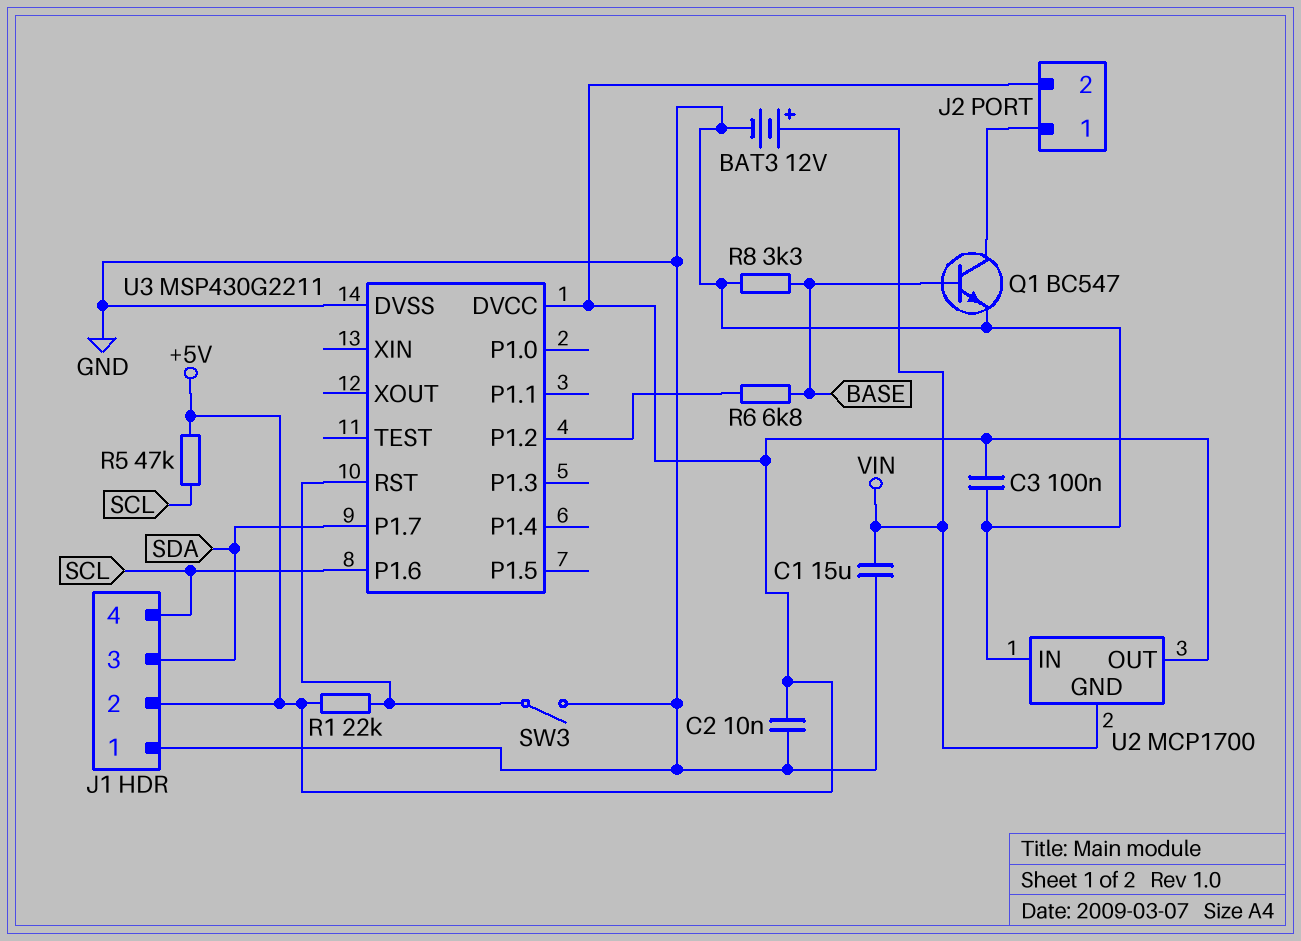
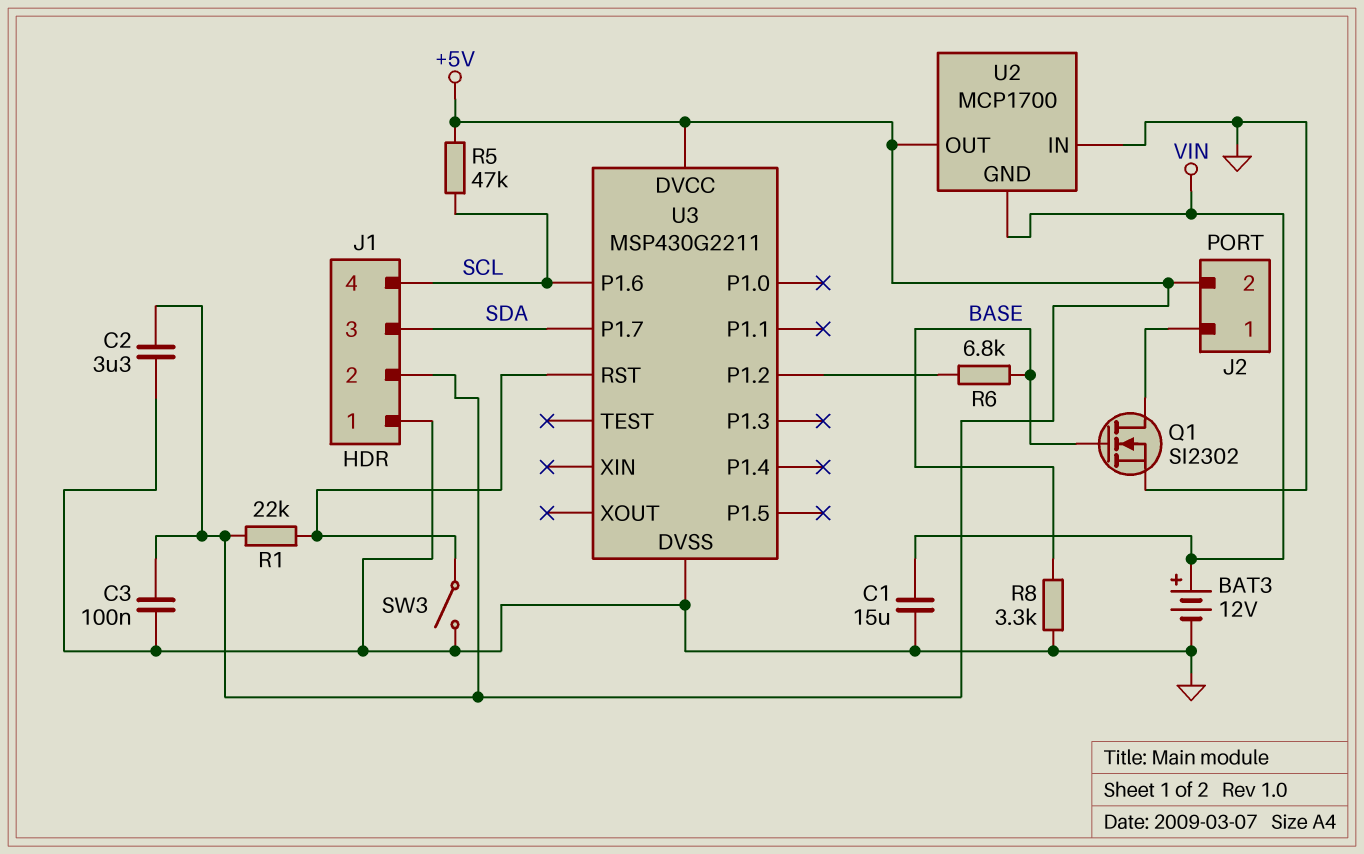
C2: 10nF (+5V, GND) -> 3.3uF (+5V, GND)
Q1: NPN BC547 (B BASE, C J2/1, E GND) -> NMOS SI2302 (G BASE, D J2/1, S GND)

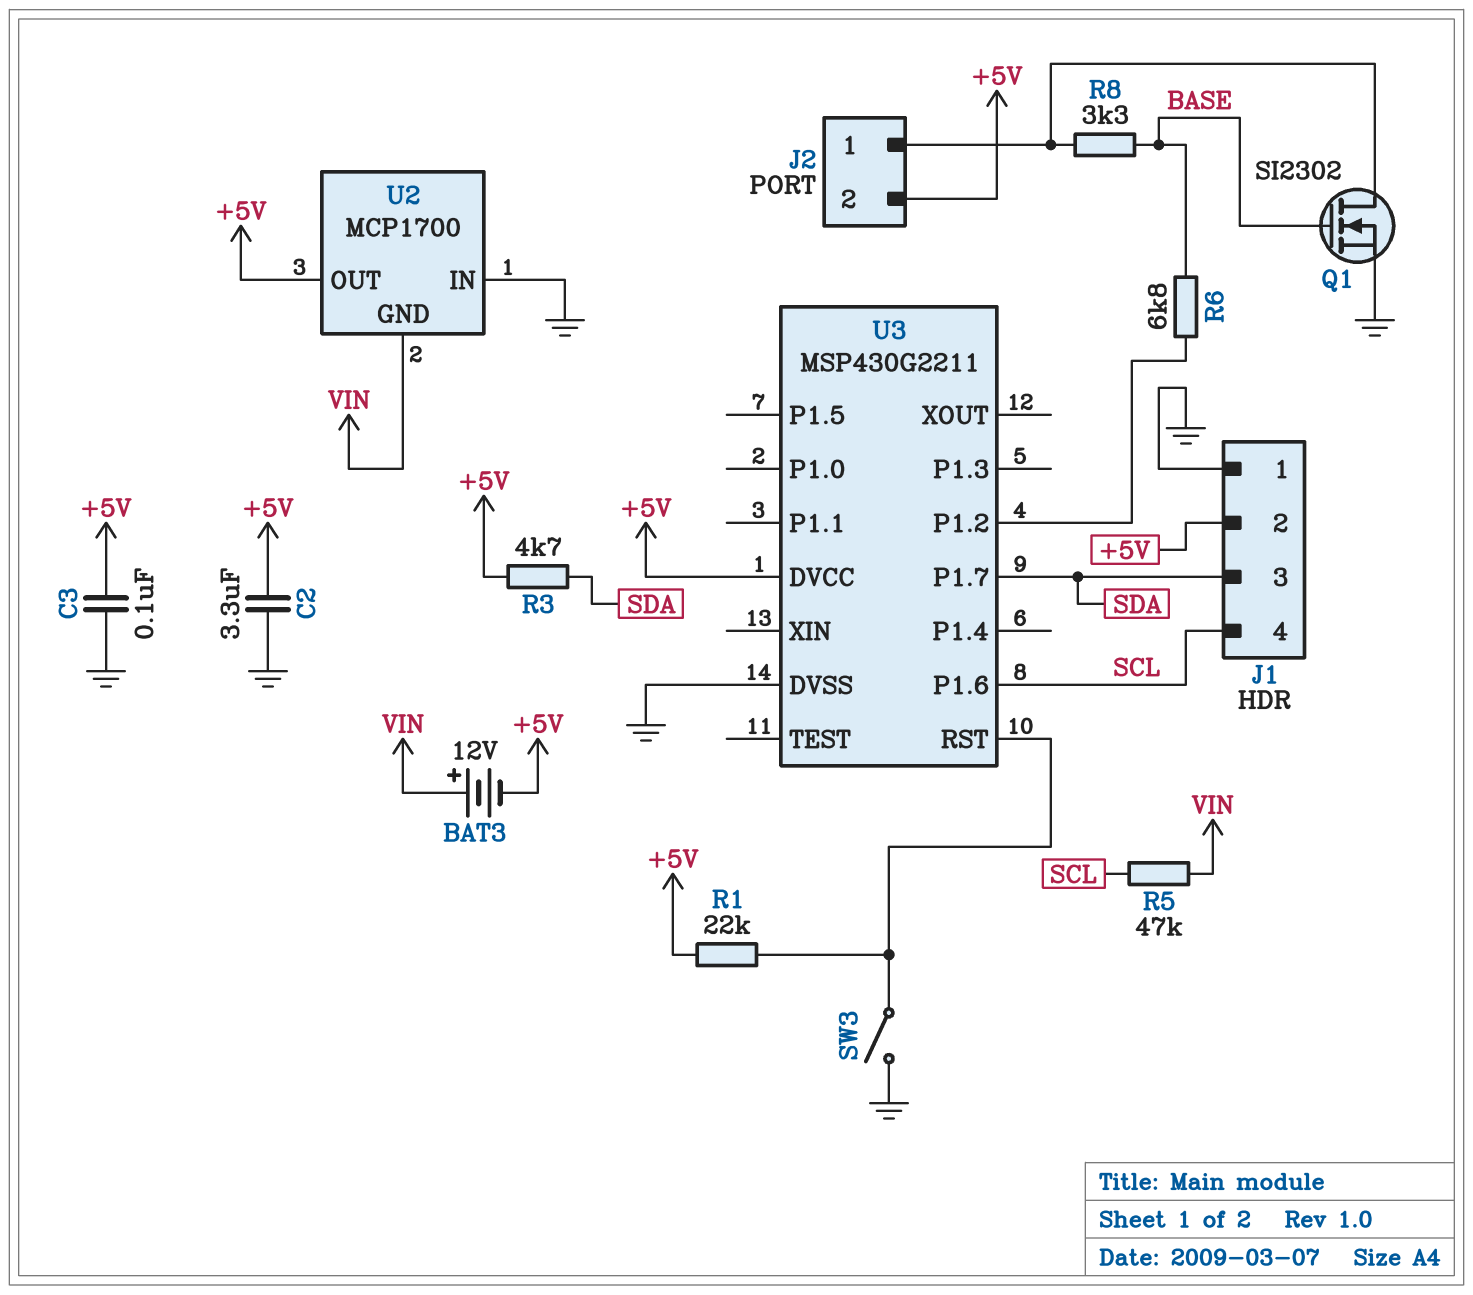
BAT3: 12V (plus VIN, minus GND) -> 12V (plus VIN, minus +5V)
C1: 15uF (GND, VIN) -> none
R3: none -> 4.7k (+5V, SDA)
R5: 47k (+5V, SCL) -> 47k (SCL, VIN)
R8: 3.3k (BASE, GND) -> 3.3k (BASE, J2/1)

